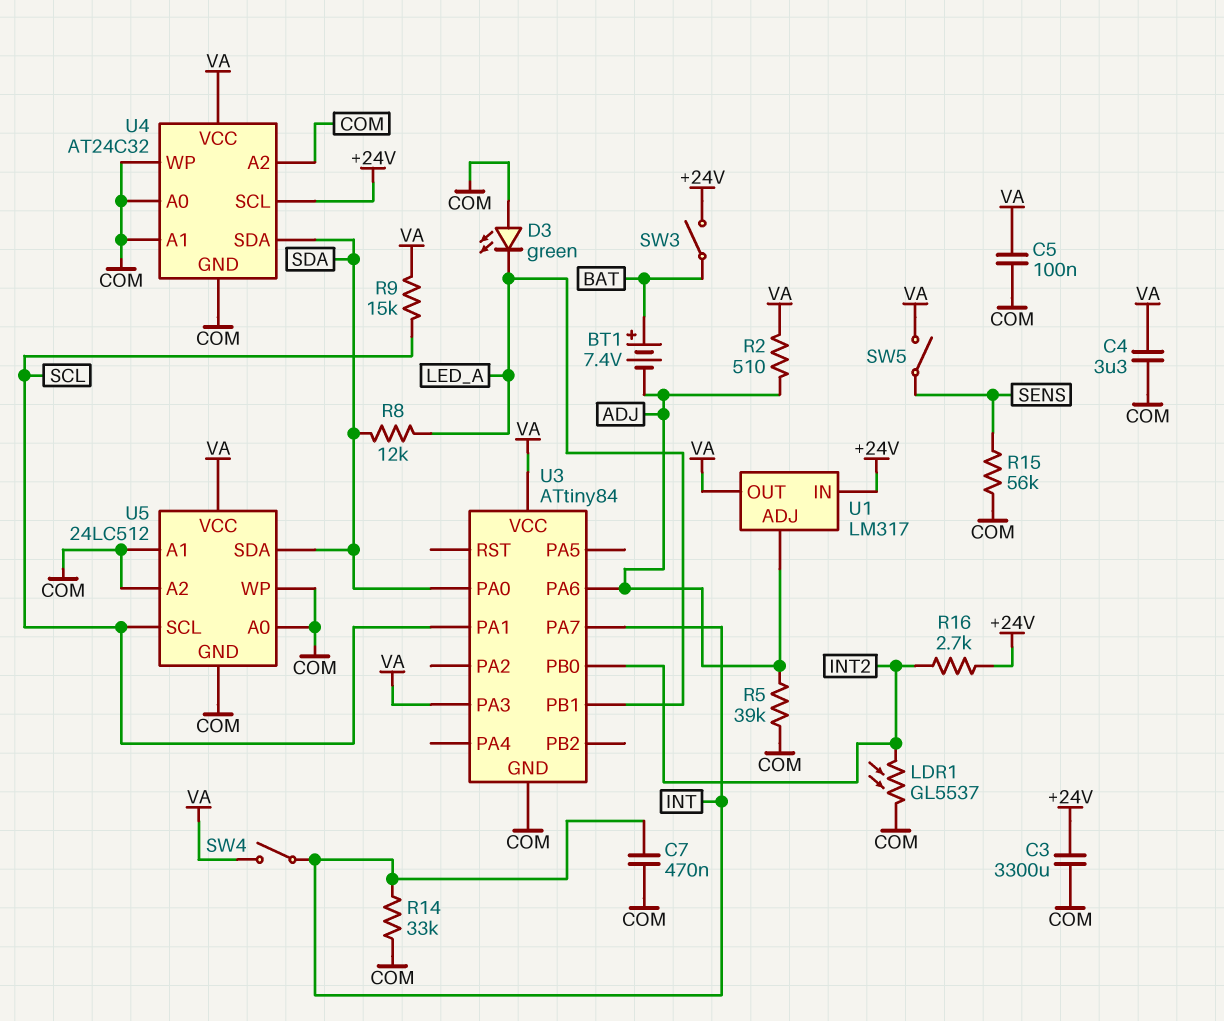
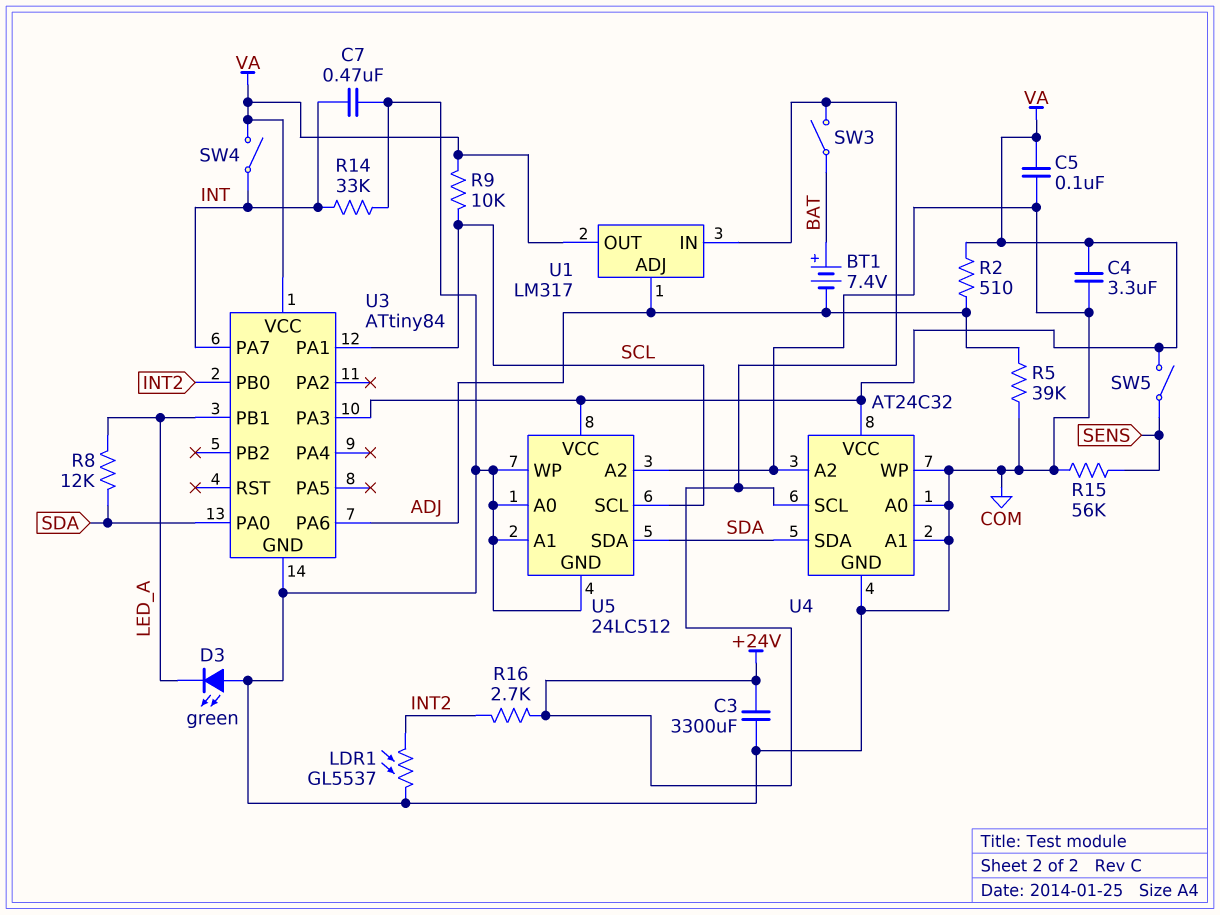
R9: 15k (SCL, VA) -> 10k (SCL, VA)

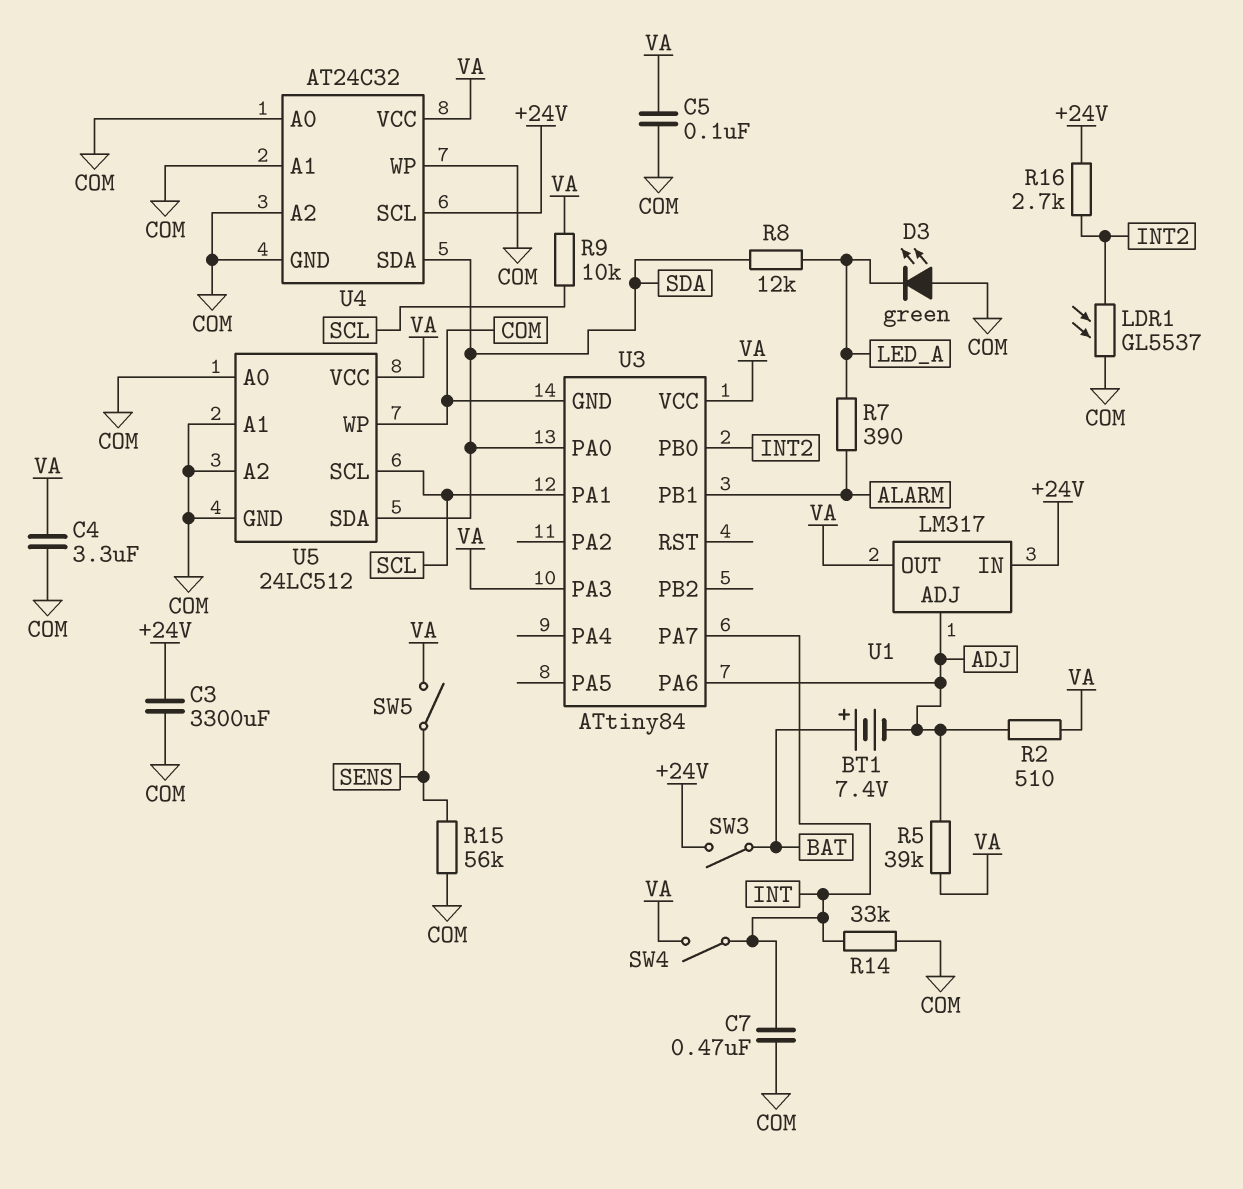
R5: 39k (ADJ, COM) -> 39k (ADJ, VA)
R7: none -> 390 (ALARM, LED_A)
U3 pin PB1: LED_A -> ALARM

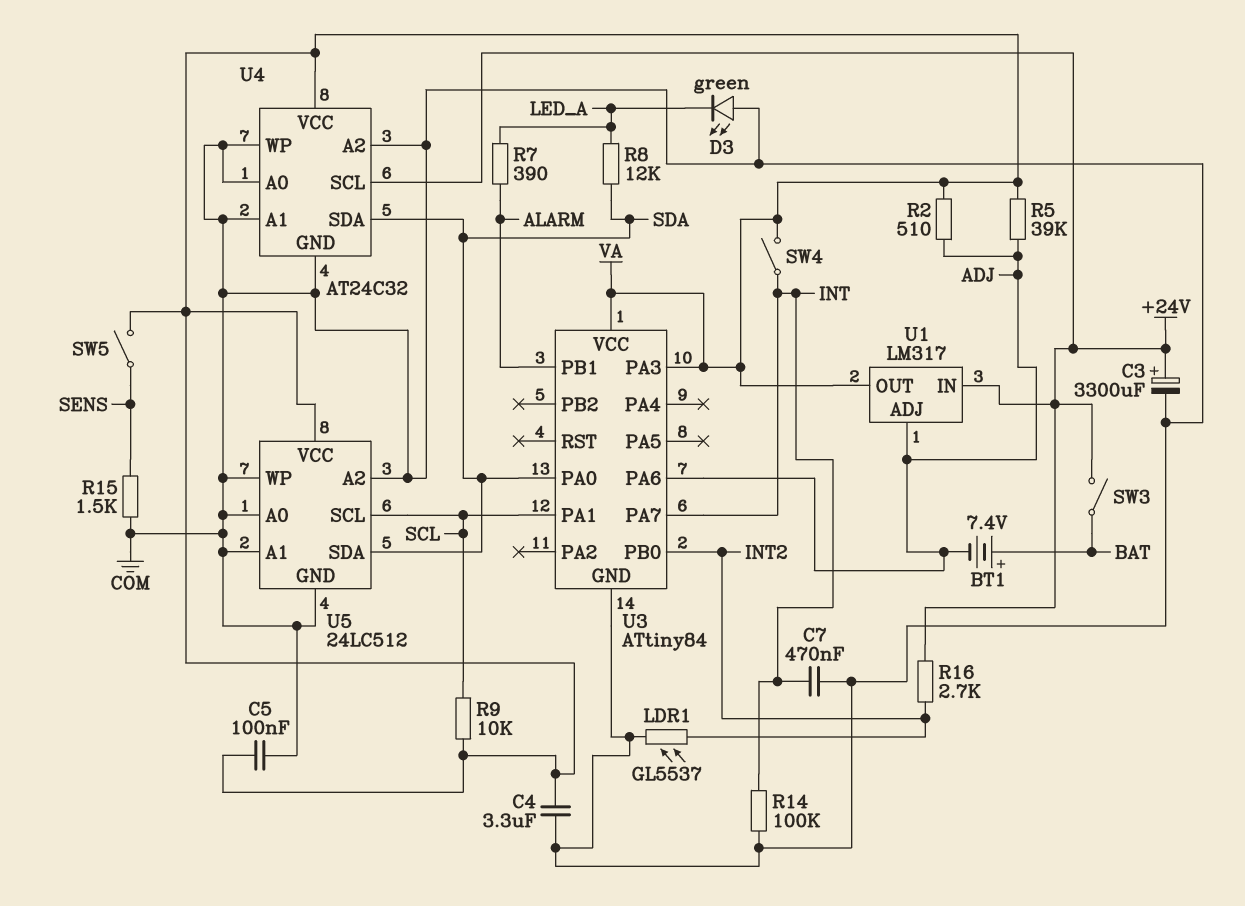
C3: 3300uF (+24V, COM) -> 3300uF (plus +24V, minus COM)
R14: 33k (COM, INT) -> 100k (COM, INT)
R15: 56k (COM, SENS) -> 1.5k (COM, SENS)

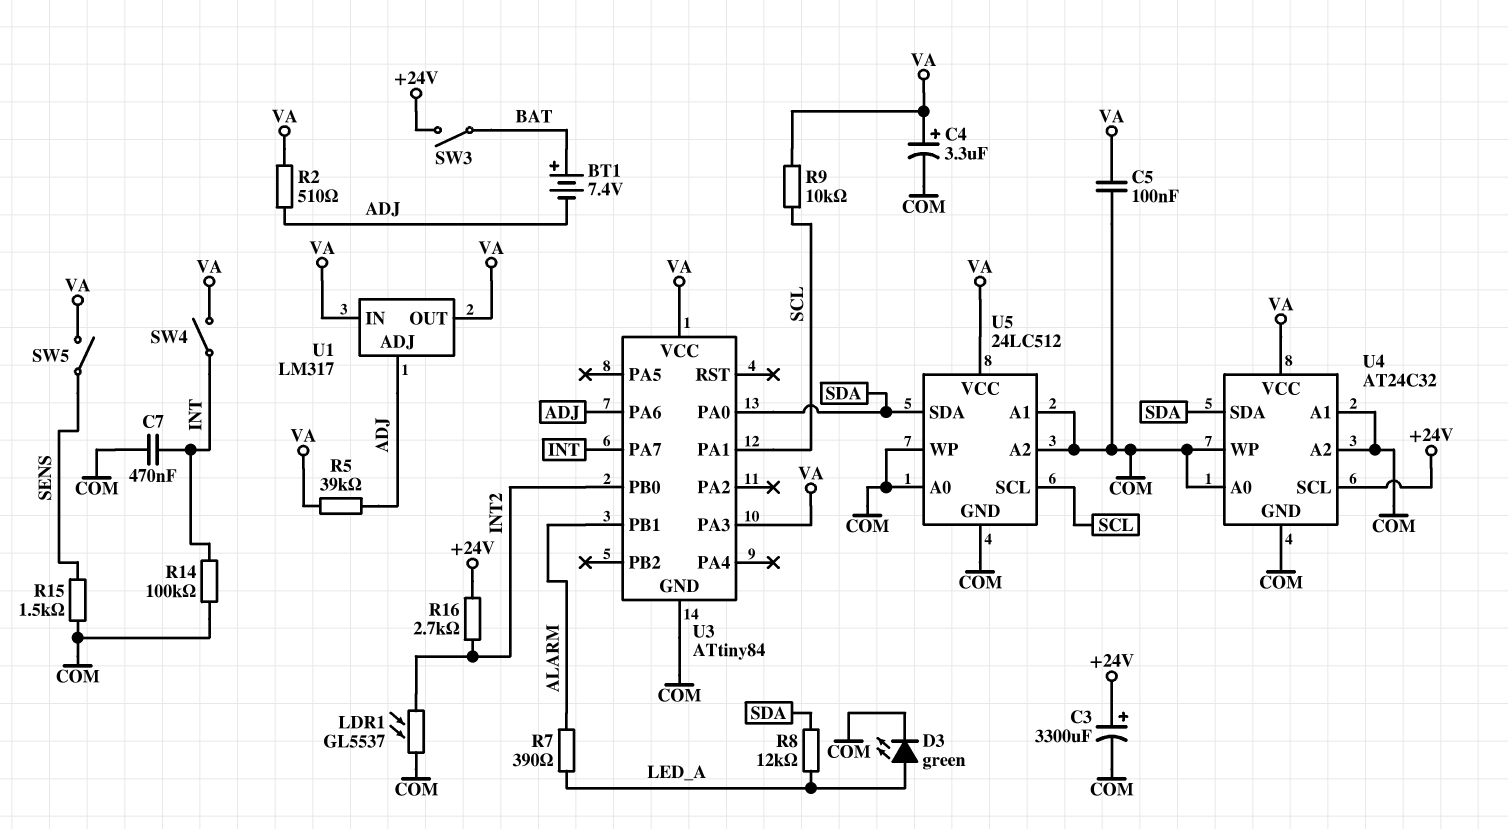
C4: 3.3uF (COM, VA) -> 3.3uF (plus VA, minus COM)
D3: LED green (A COM, K LED_A) -> LED green (A LED_A, K COM)
U1 pin IN: +24V -> VA

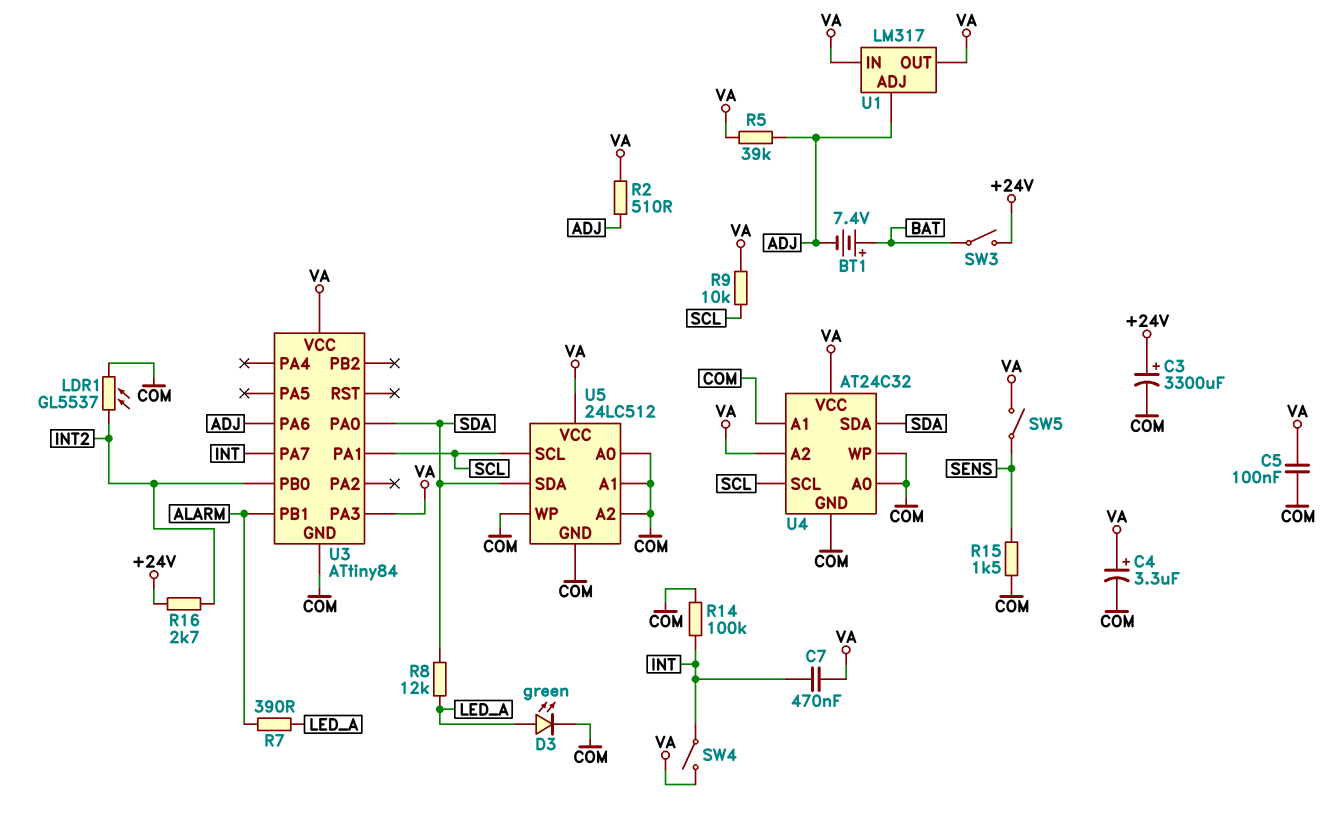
C7: 470nF (COM, INT) -> 470nF (INT, VA)
U4 pin A2: COM -> VA
U4 pin SCL: +24V -> SCL

